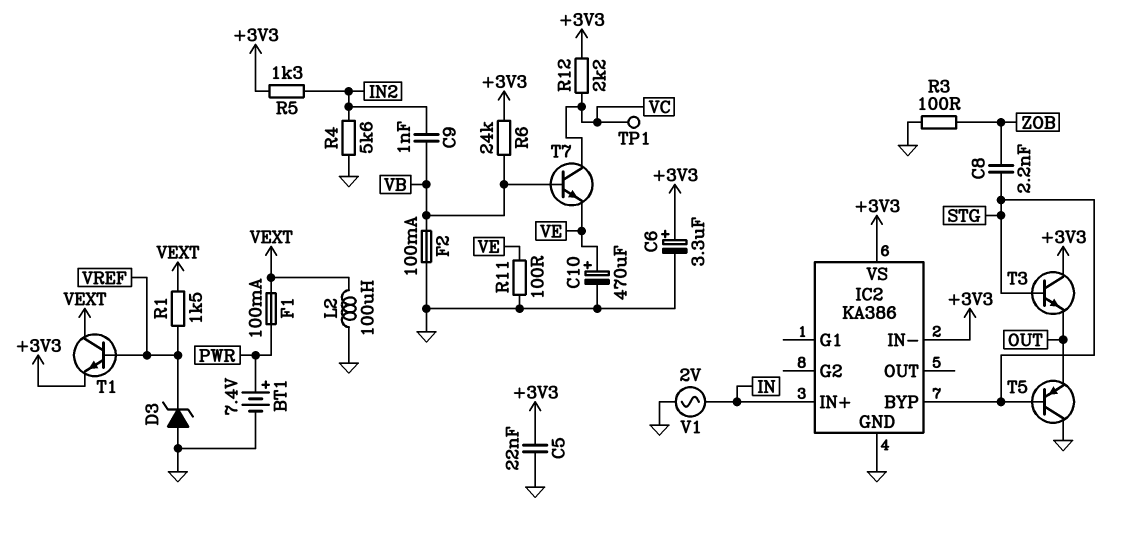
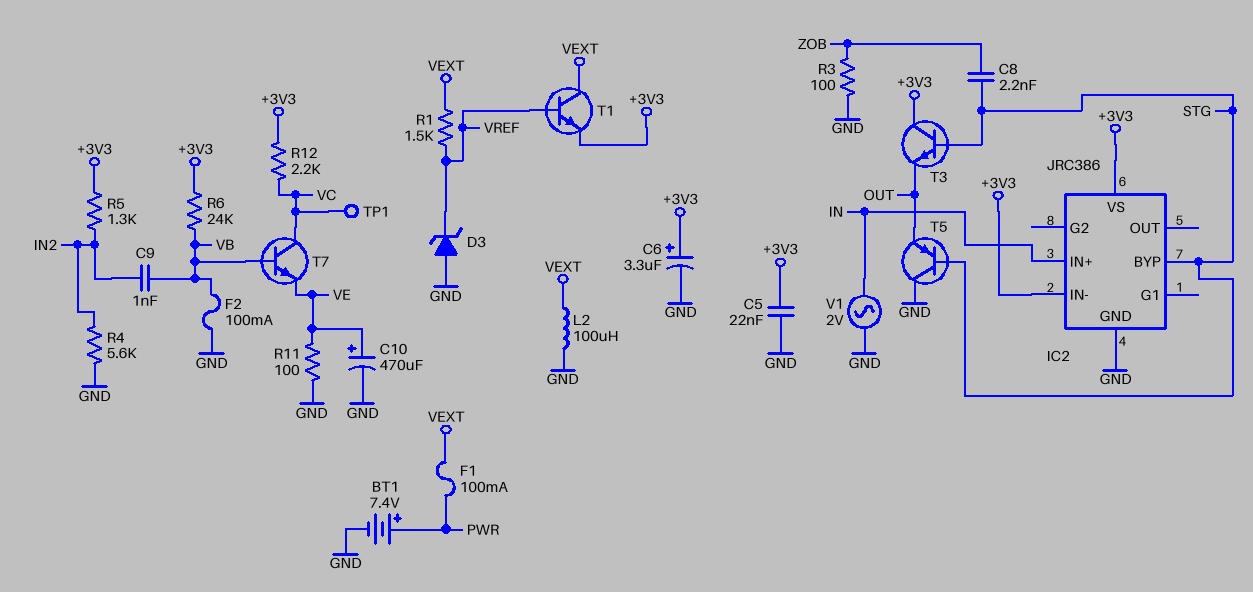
IC2: KA386 -> JRC386

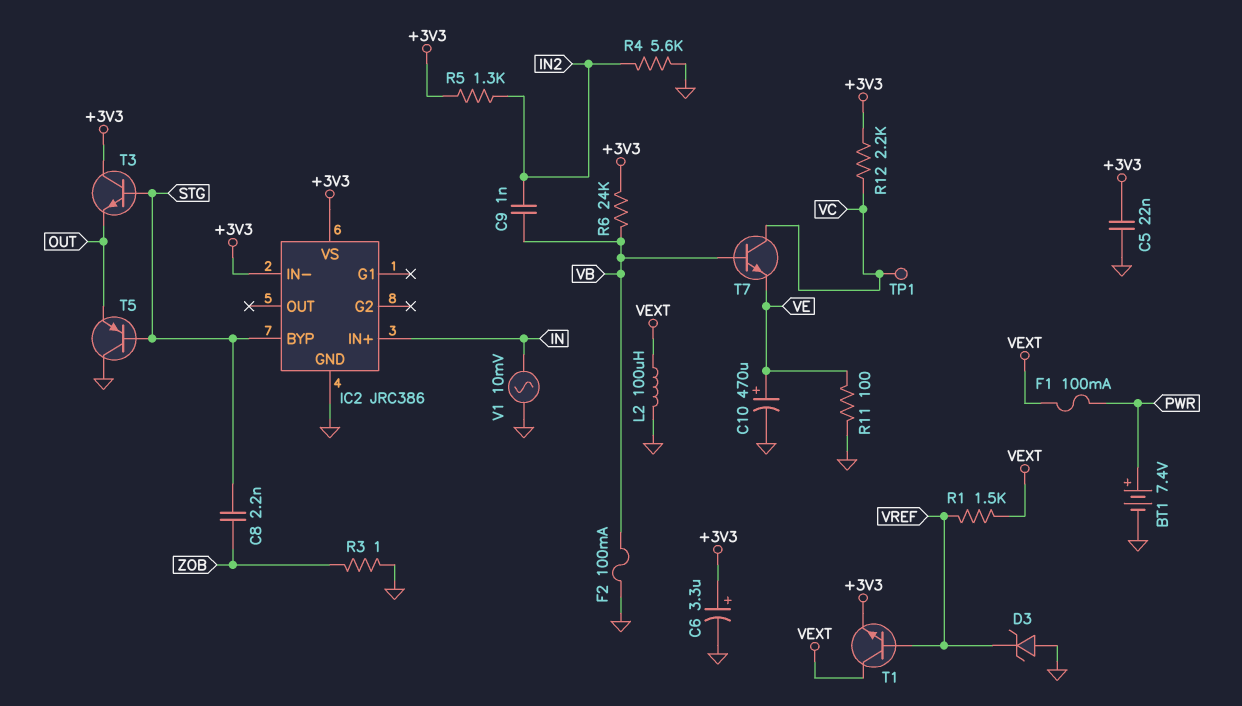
R3: 100 (GND, ZOB) -> 1 (GND, ZOB)
V1: AC 2V (GND, IN) -> AC 10mV (GND, IN)

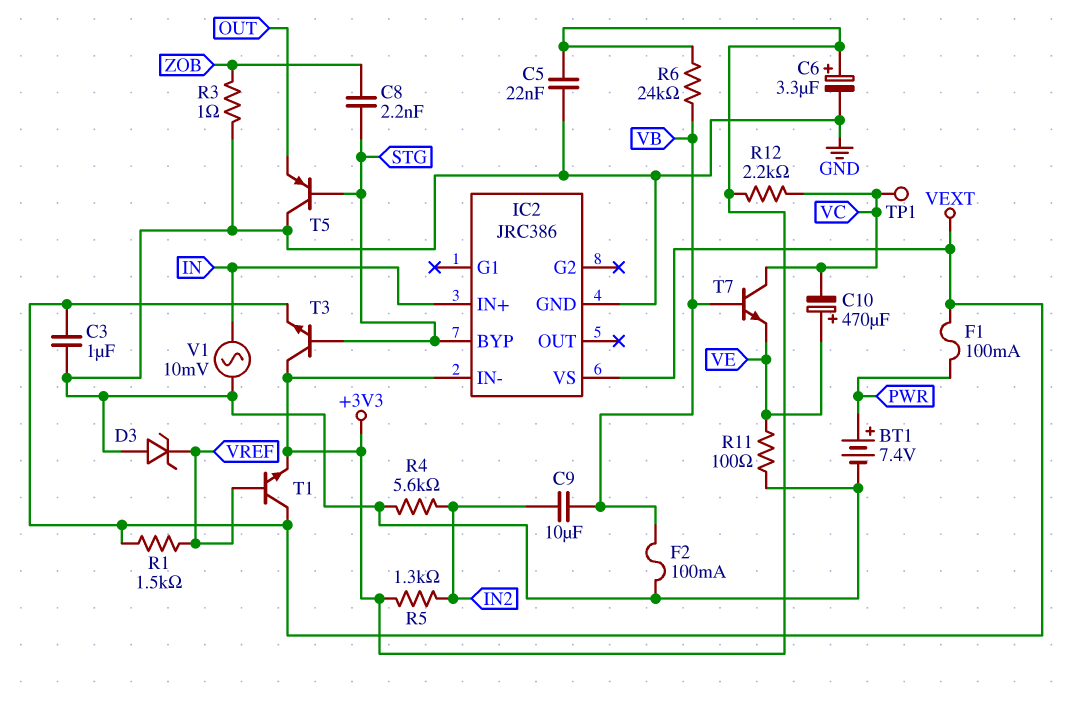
C3: none -> 1uF (GND, VEXT)
C9: 1nF (IN2, VB) -> 10uF (IN2, VB)
C10: 470uF (plus VE, minus GND) -> 470uF (plus VE, minus VC)
IC2 pin VS: +3V3 -> VEXT
L2: 100uH (GND, VEXT) -> none
T3: NPN (B STG, C +3V3, E OUT) -> NPN (B STG, C +3V3, E VEXT)

